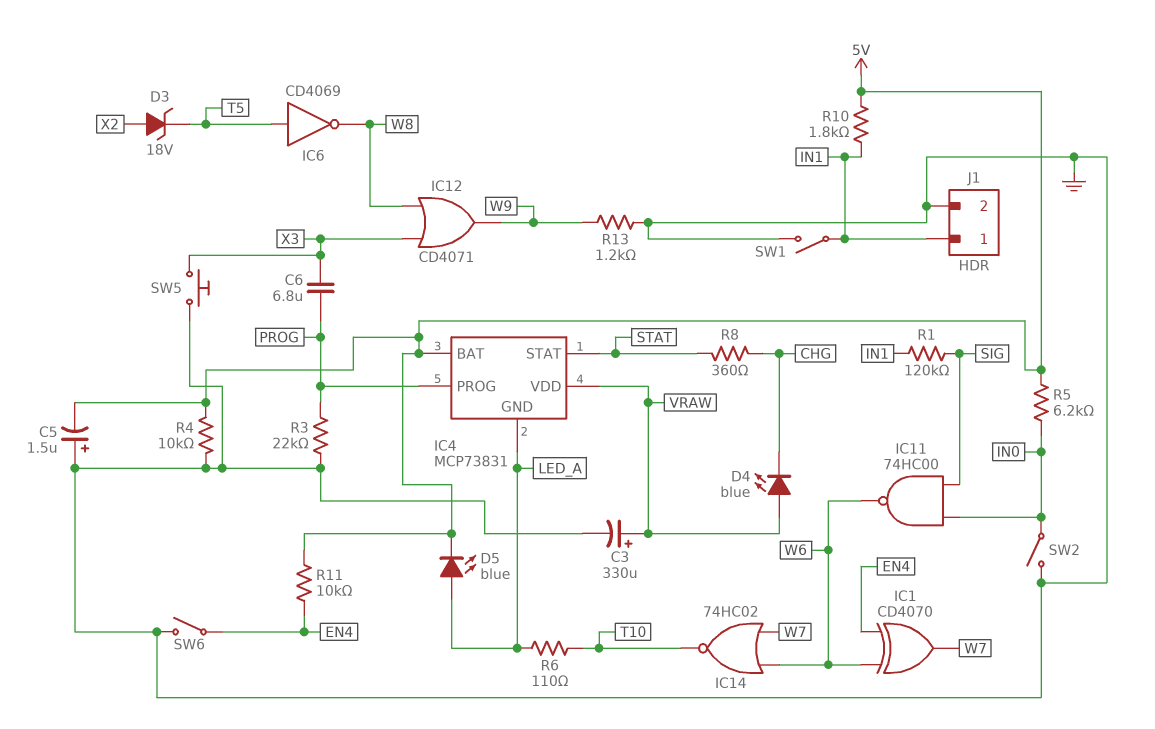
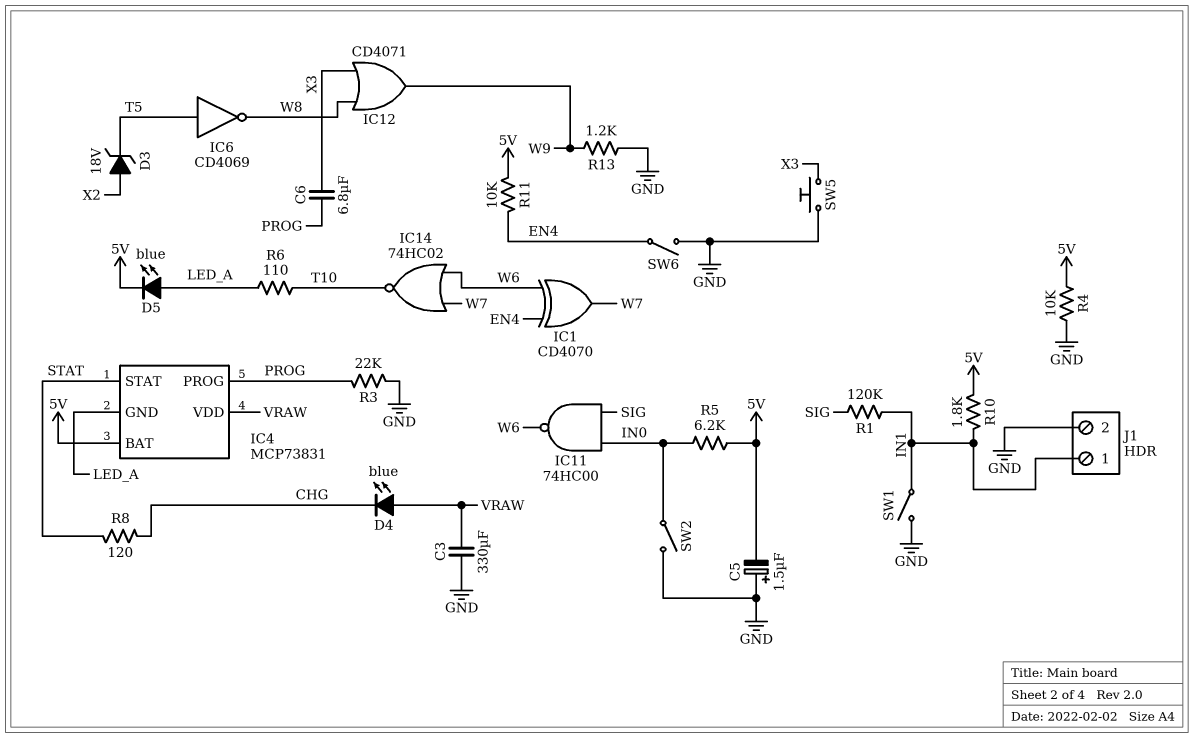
C3: 330uF (plus VRAW, minus GND) -> 330uF (GND, VRAW)
R8: 360 (CHG, STAT) -> 120 (CHG, STAT)

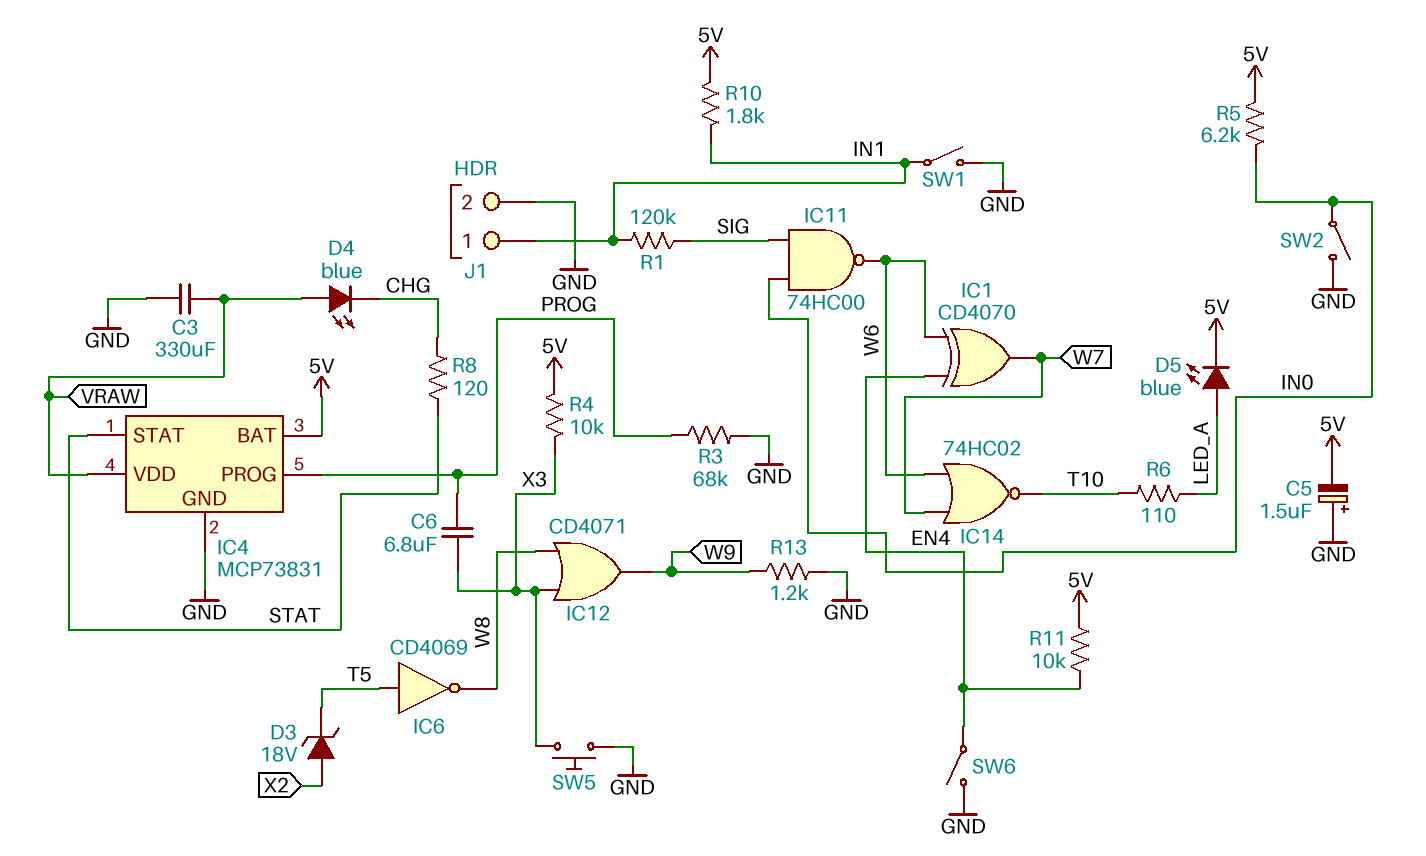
IC4 pin GND: LED_A -> GND
R3: 22k (GND, PROG) -> 68k (GND, PROG)
R4: 10k (5V, GND) -> 10k (5V, X3)

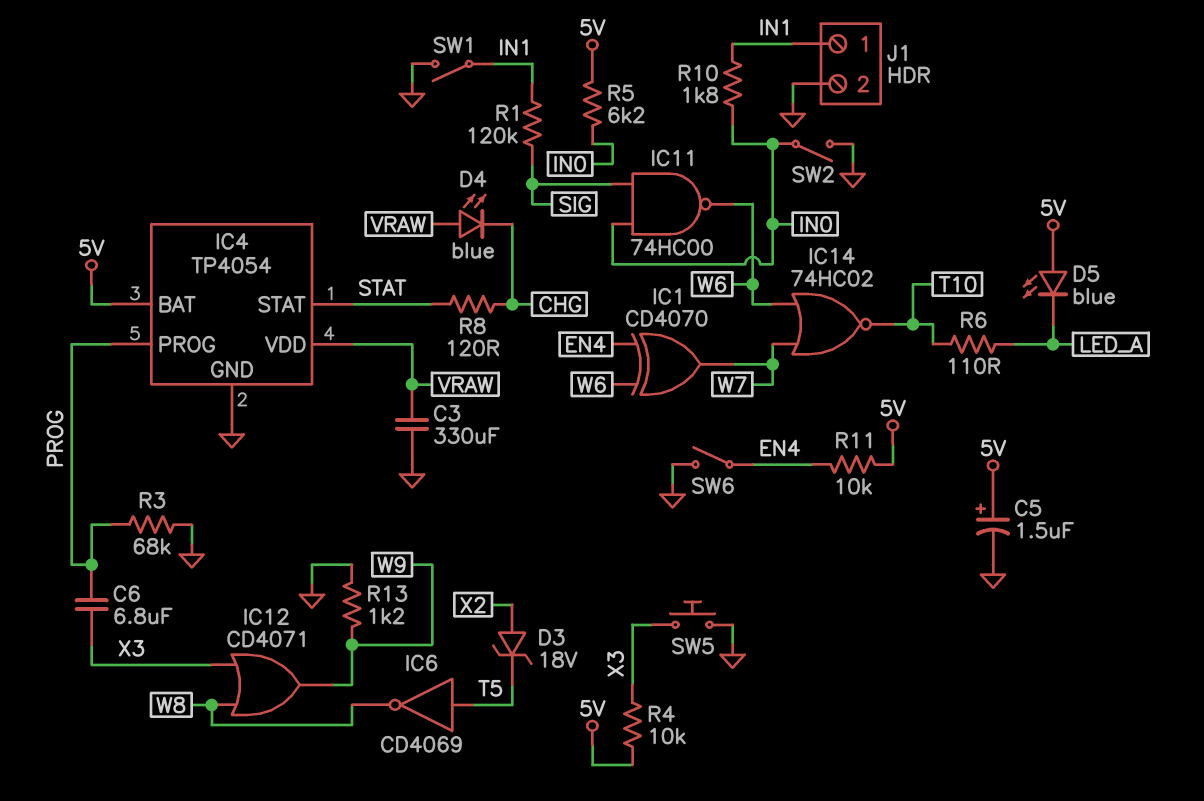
C5: 1.5uF (plus GND, minus 5V) -> 1.5uF (plus 5V, minus GND)
D5: LED blue (A LED_A, K 5V) -> LED blue (A 5V, K LED_A)
IC4: MCP73831 -> TP4054
R10: 1.8k (5V, IN1) -> 1.8k (IN0, IN1)

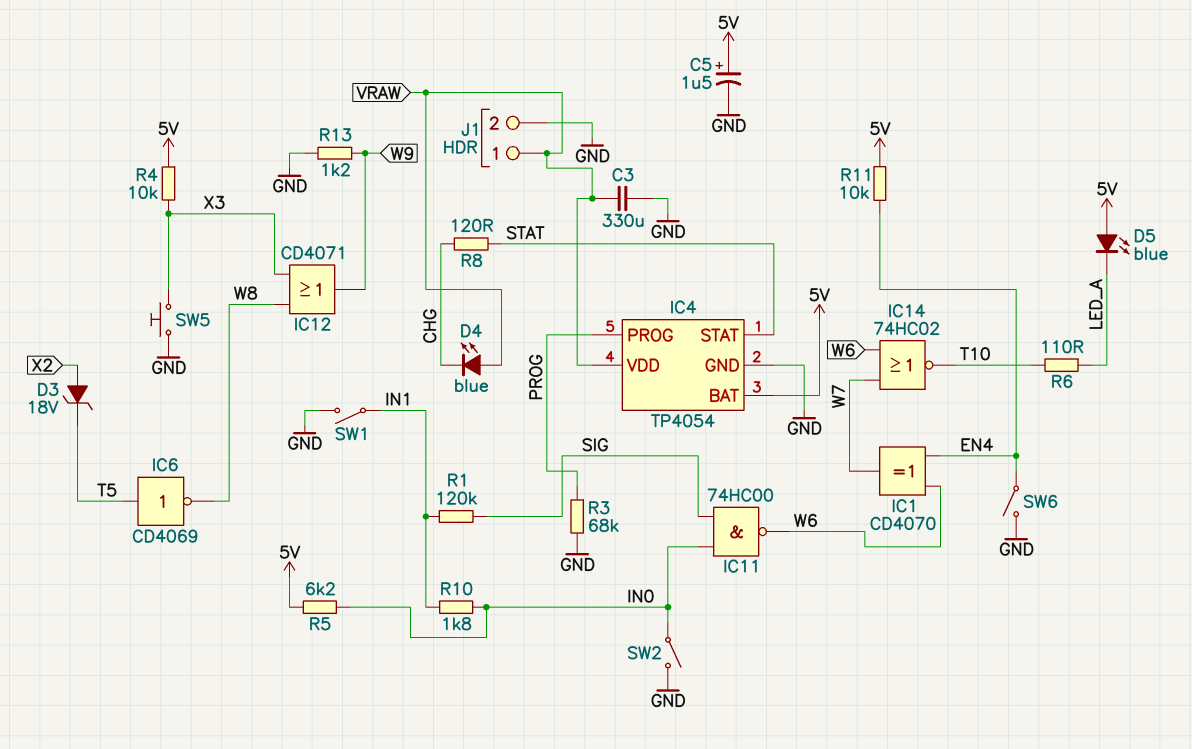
C6: 6.8uF (PROG, X3) -> none
J1 pin 1: IN1 -> VRAW

